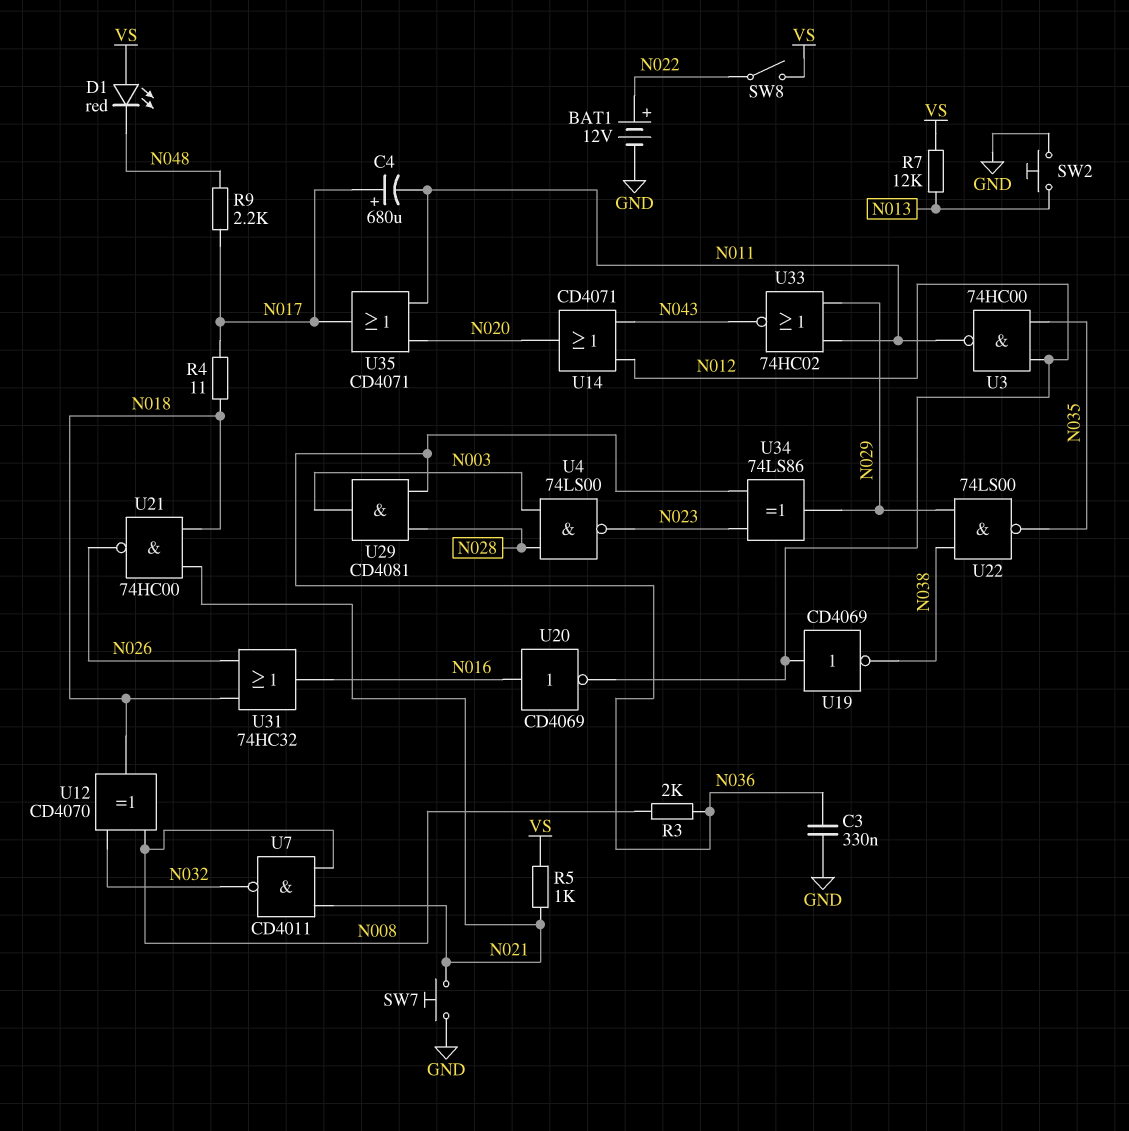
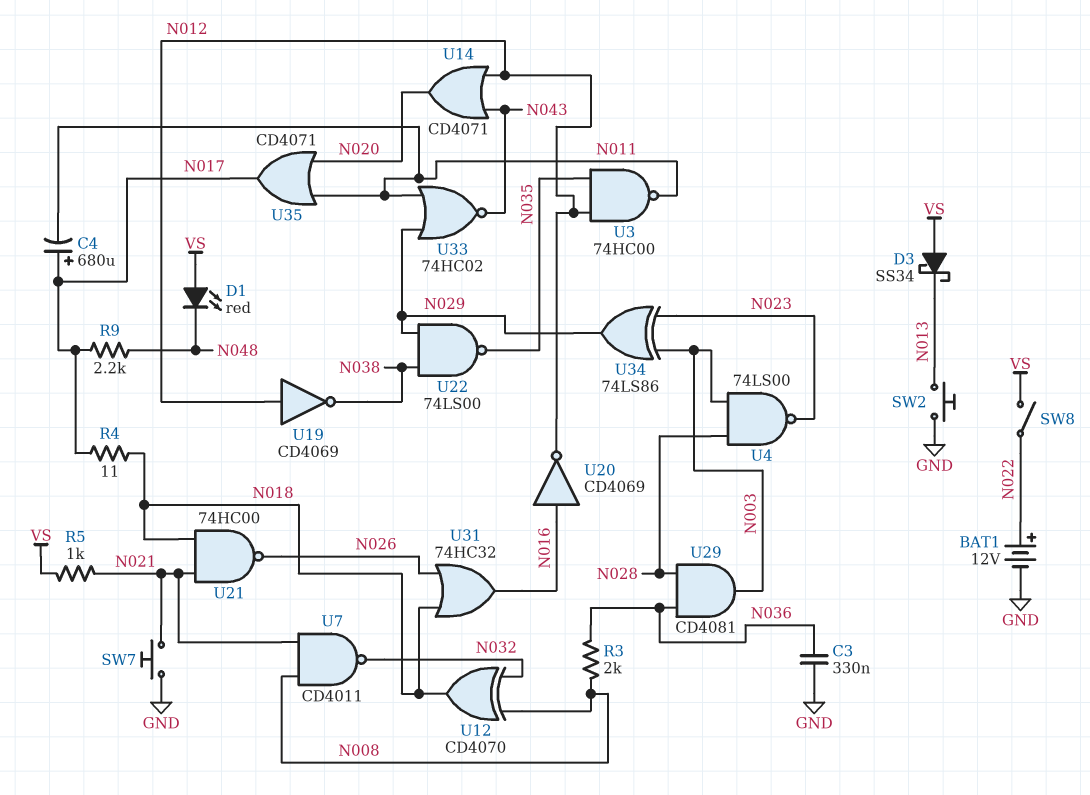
D3: none -> schottky SS34 (A VS, K N013)
R7: 12k (N013, VS) -> none
U34: XOR 74LS86 (in N023, in N036, out N029) -> XOR 74LS86 (in N003, in N023, out N029)

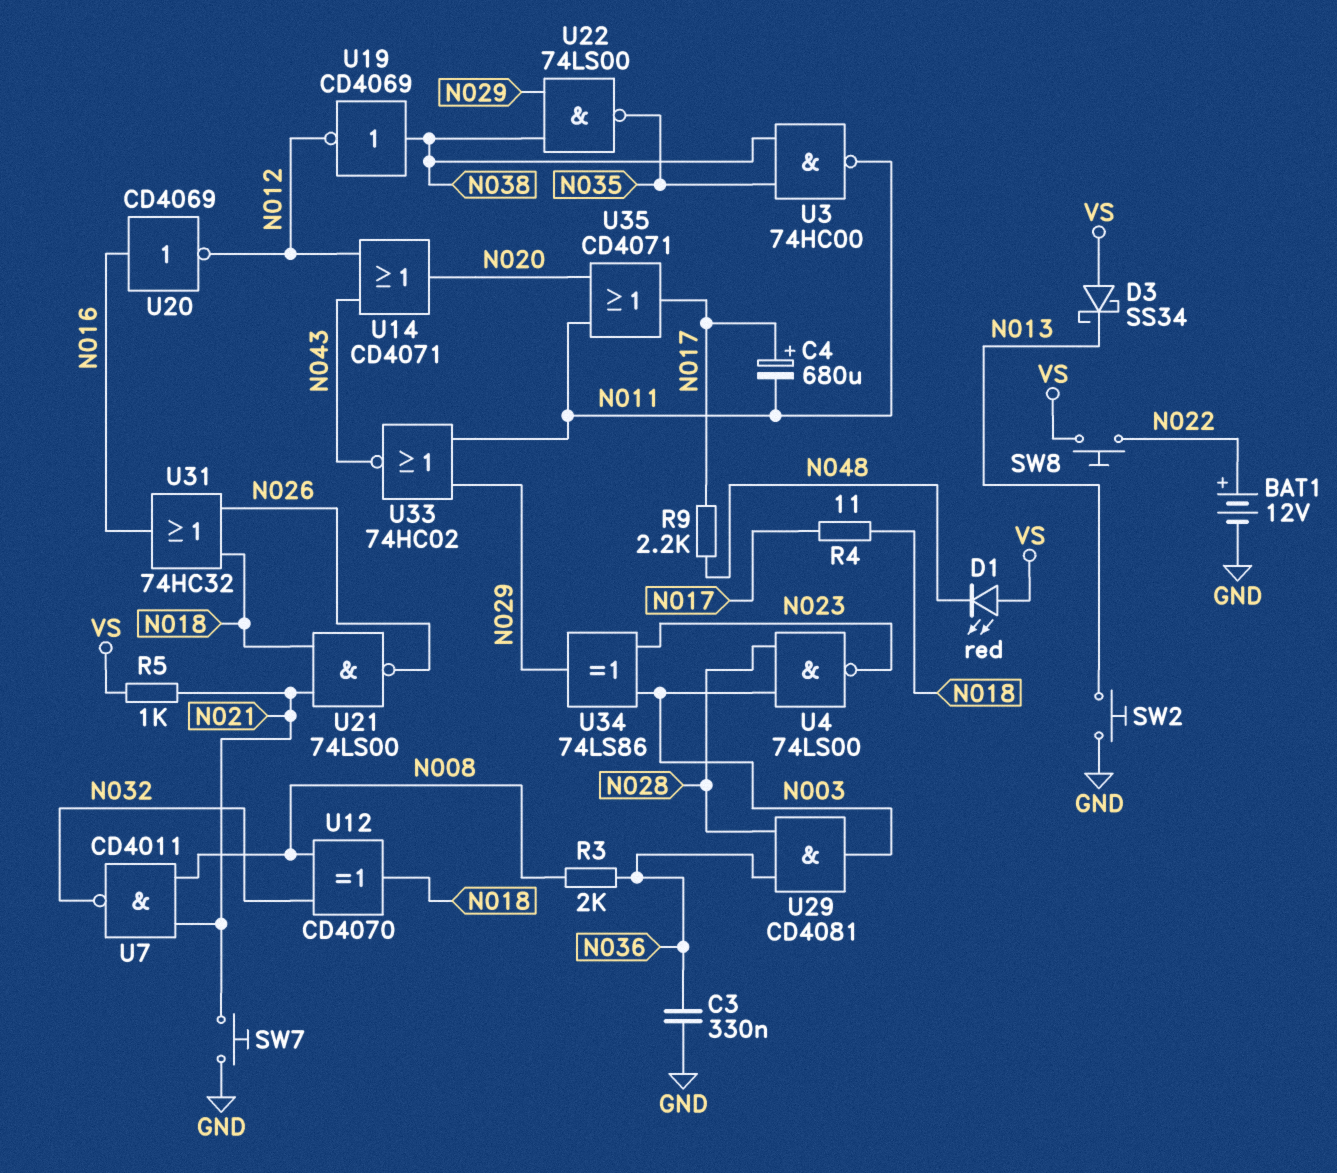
SW8: switch (N022, VS) -> button (N022, VS)
U3: NAND 74HC00 (in N012, in N035, out N011) -> NAND 74HC00 (in N035, in N038, out N011)
U19: NOT CD4069 (in N012, out N038) -> NOT CD4069 (in N038, out N012)
U21: NAND 74HC00 (in N018, in N021, out N026) -> NAND 74LS00 (in N018, in N021, out N026)

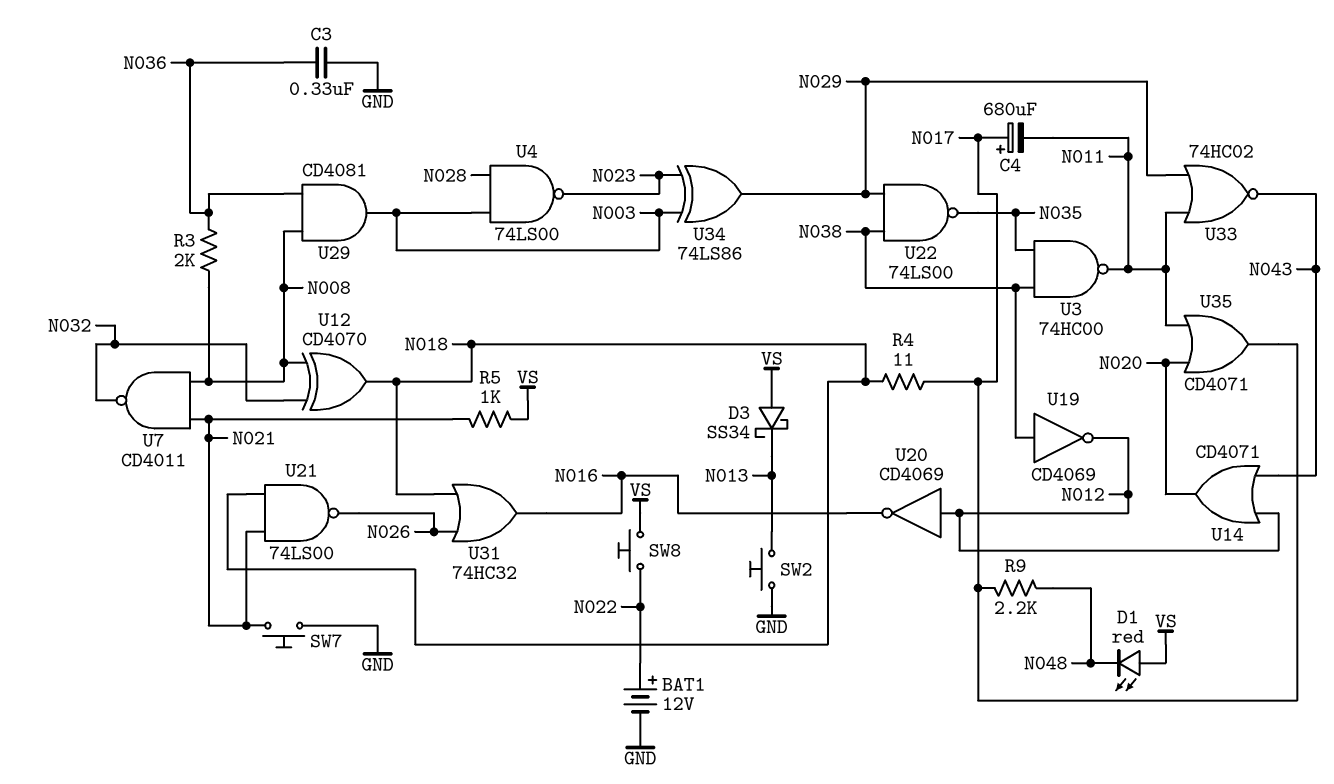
U20: NOT CD4069 (in N016, out N012) -> NOT CD4069 (in N012, out N016)
U29: AND CD4081 (in N028, in N036, out N003) -> AND CD4081 (in N008, in N036, out N003)

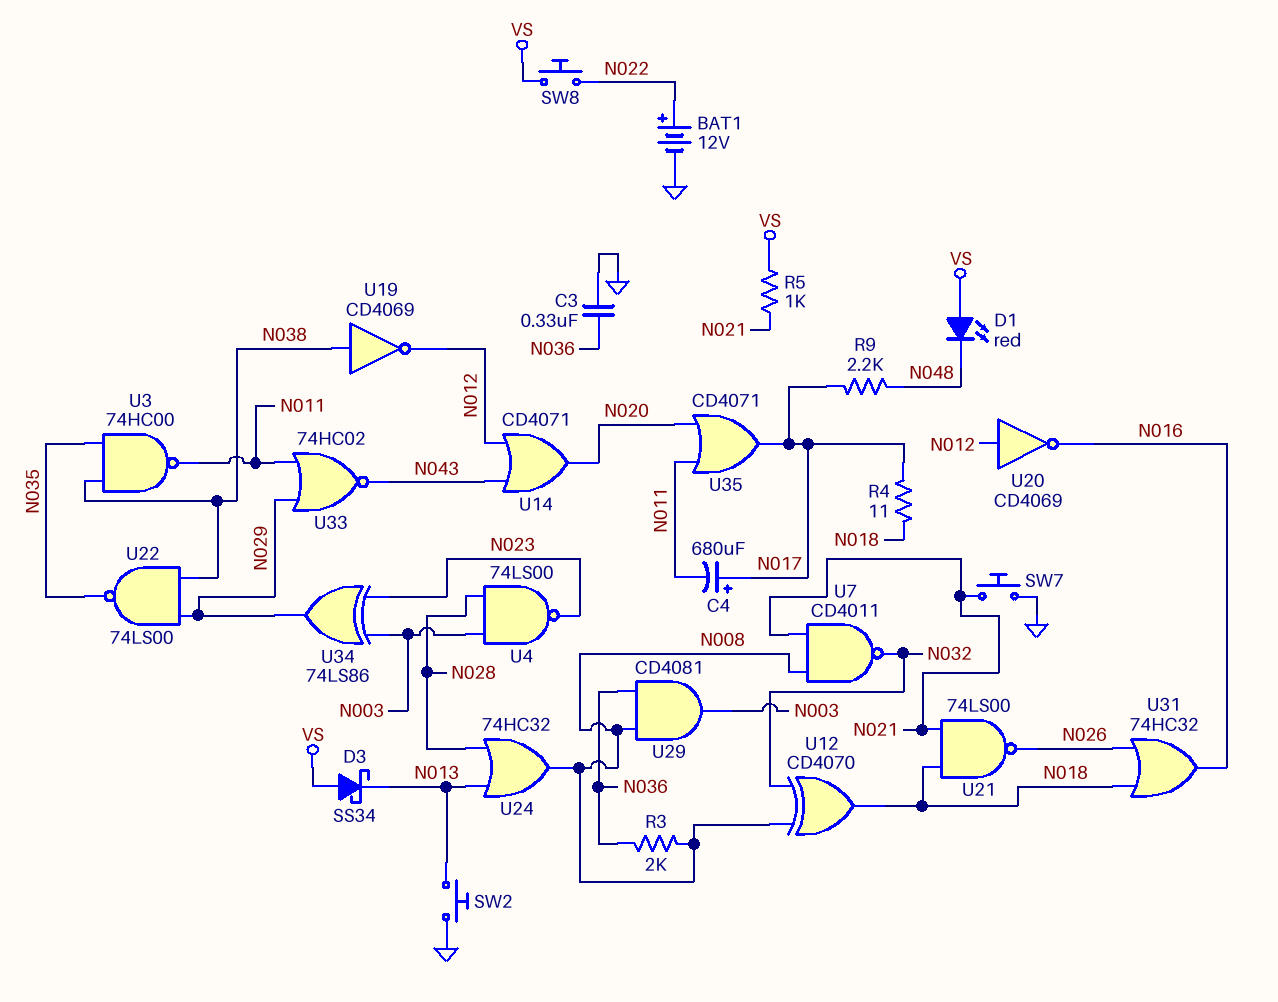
U24: none -> OR 74HC32 (in N013, in N028, out N008)

